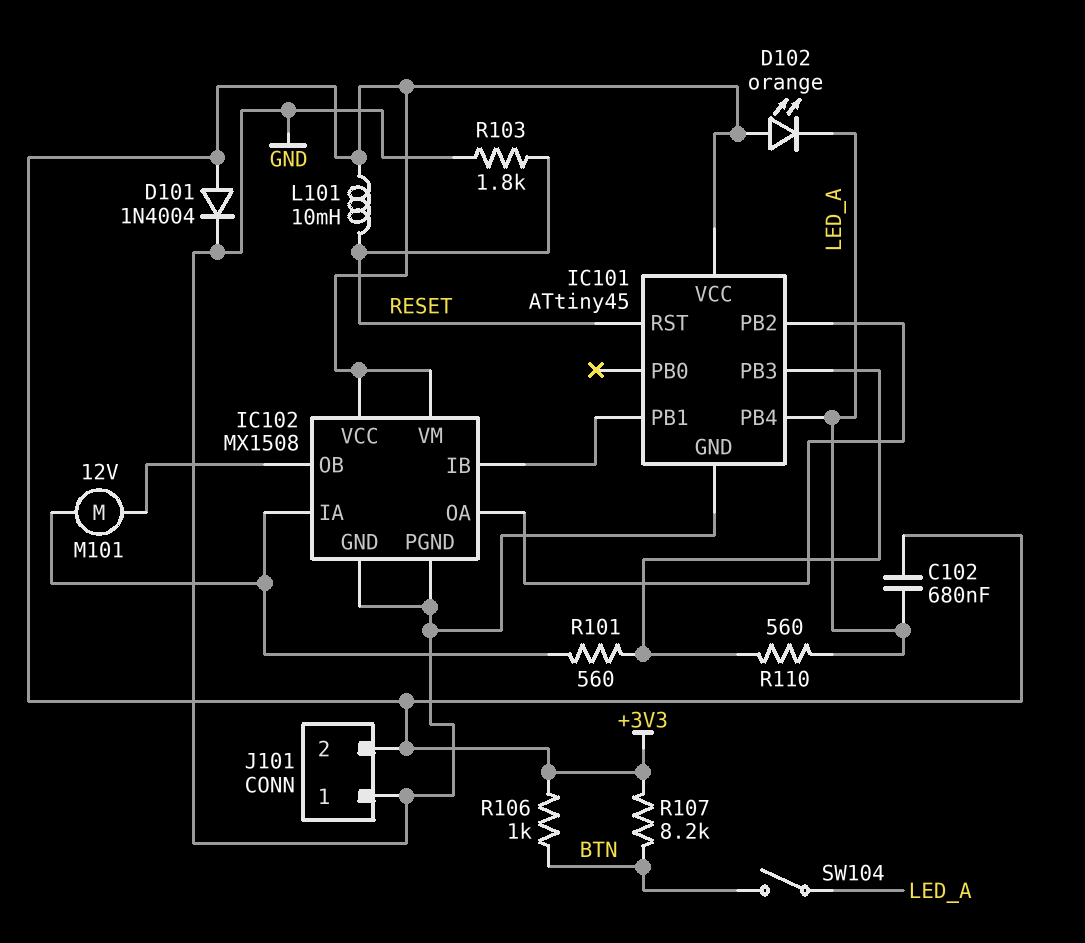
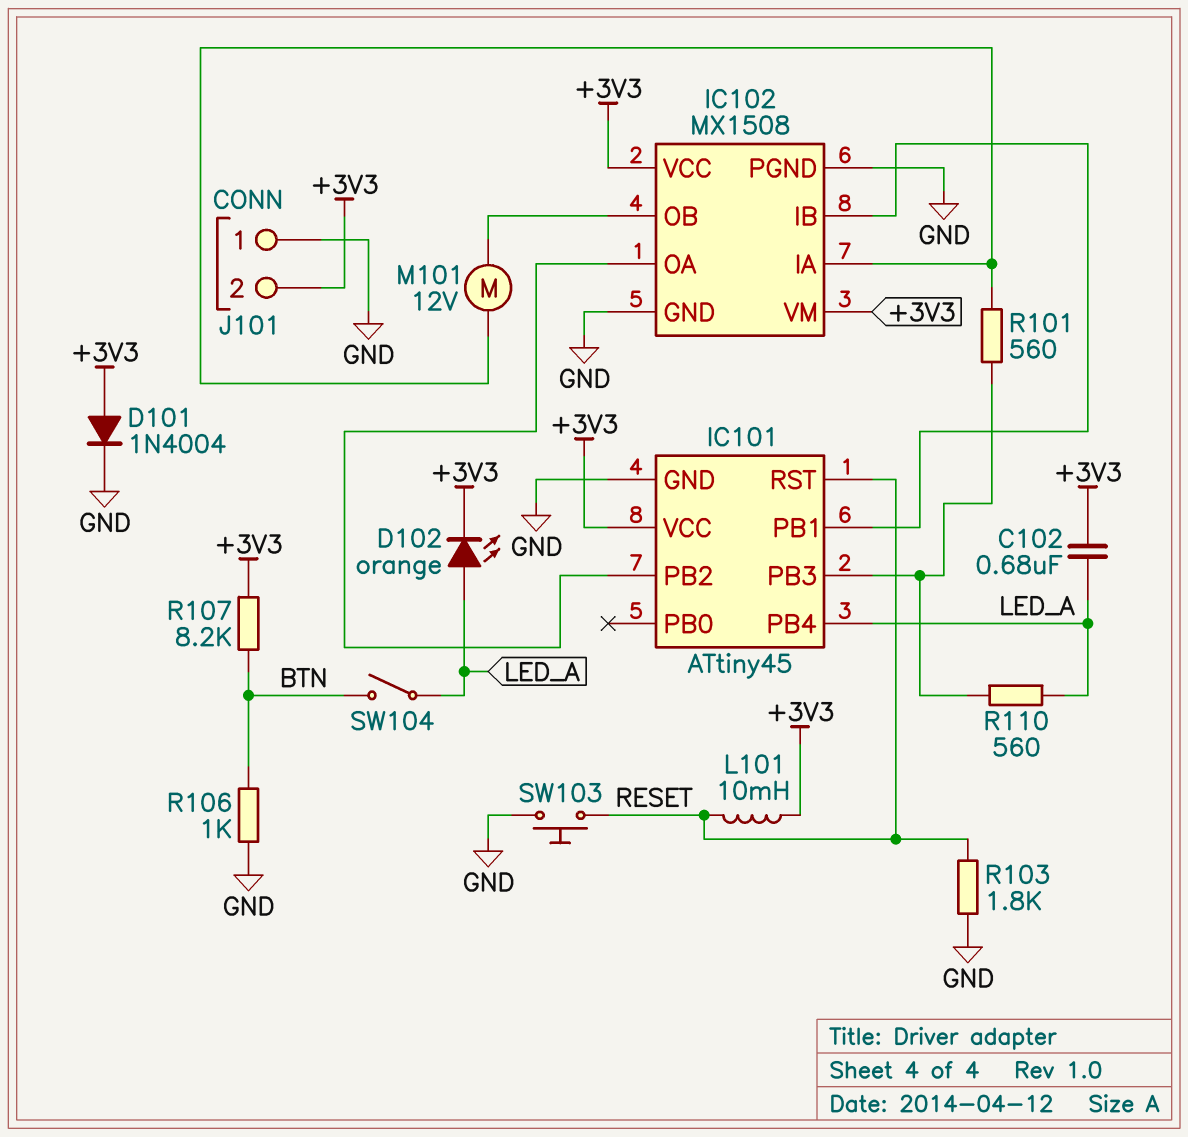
D102: LED orange (A +3V3, K LED_A) -> LED orange (A LED_A, K +3V3)
R106: 1k (+3V3, BTN) -> 1k (BTN, GND)
SW103: none -> button (GND, RESET)

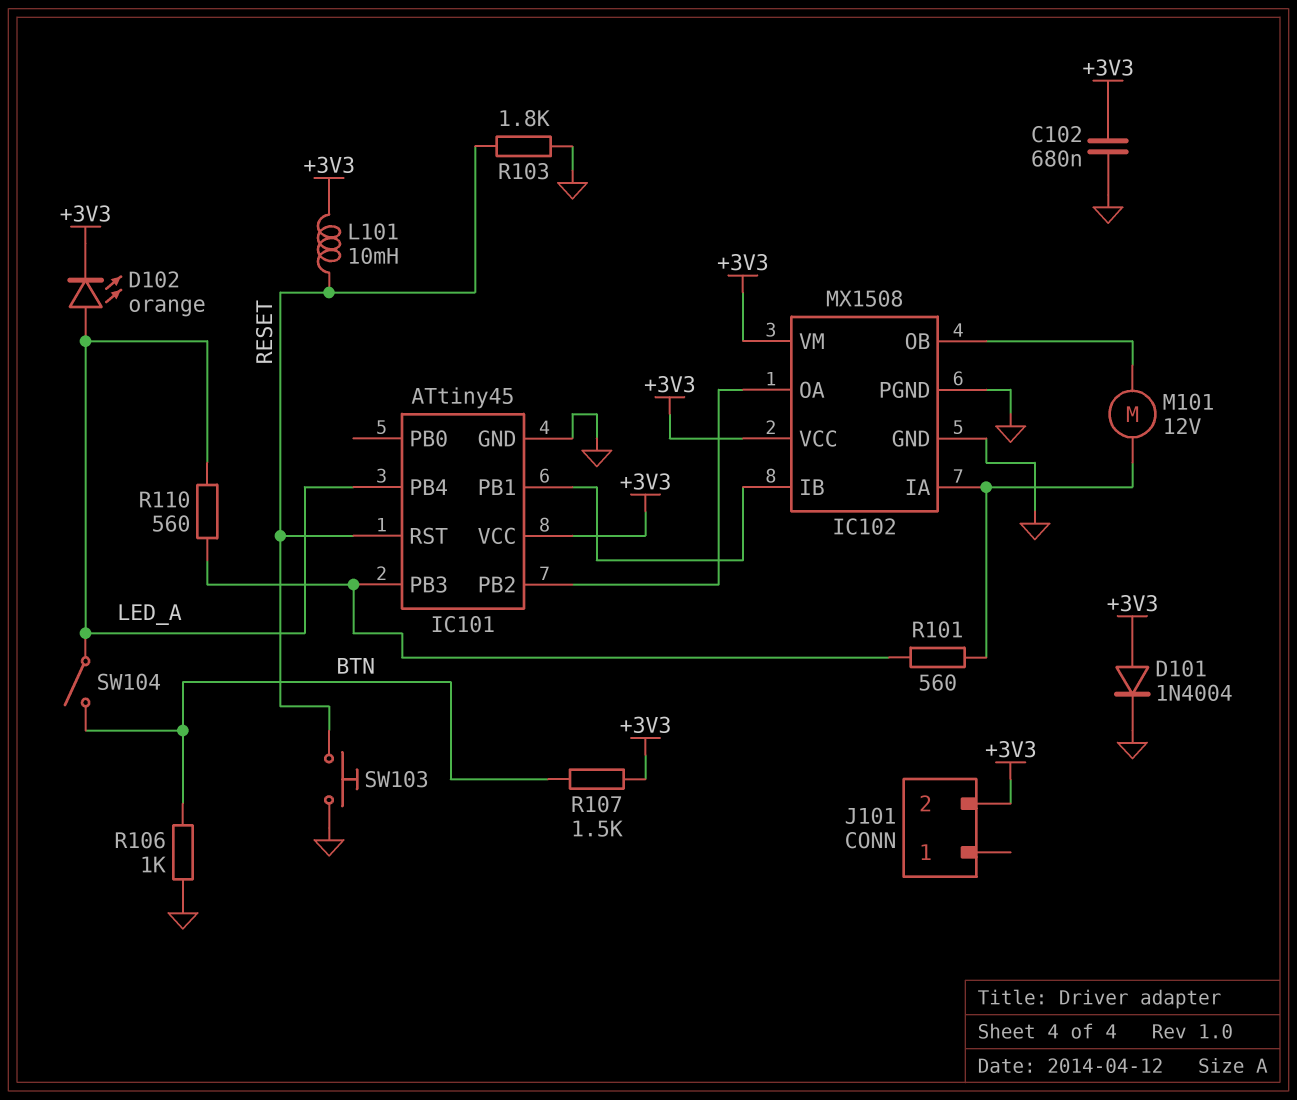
C102: 680nF (+3V3, LED_A) -> 680nF (+3V3, GND)
J101 pin 1: GND -> none
R107: 8.2k (+3V3, BTN) -> 1.5k (+3V3, BTN)

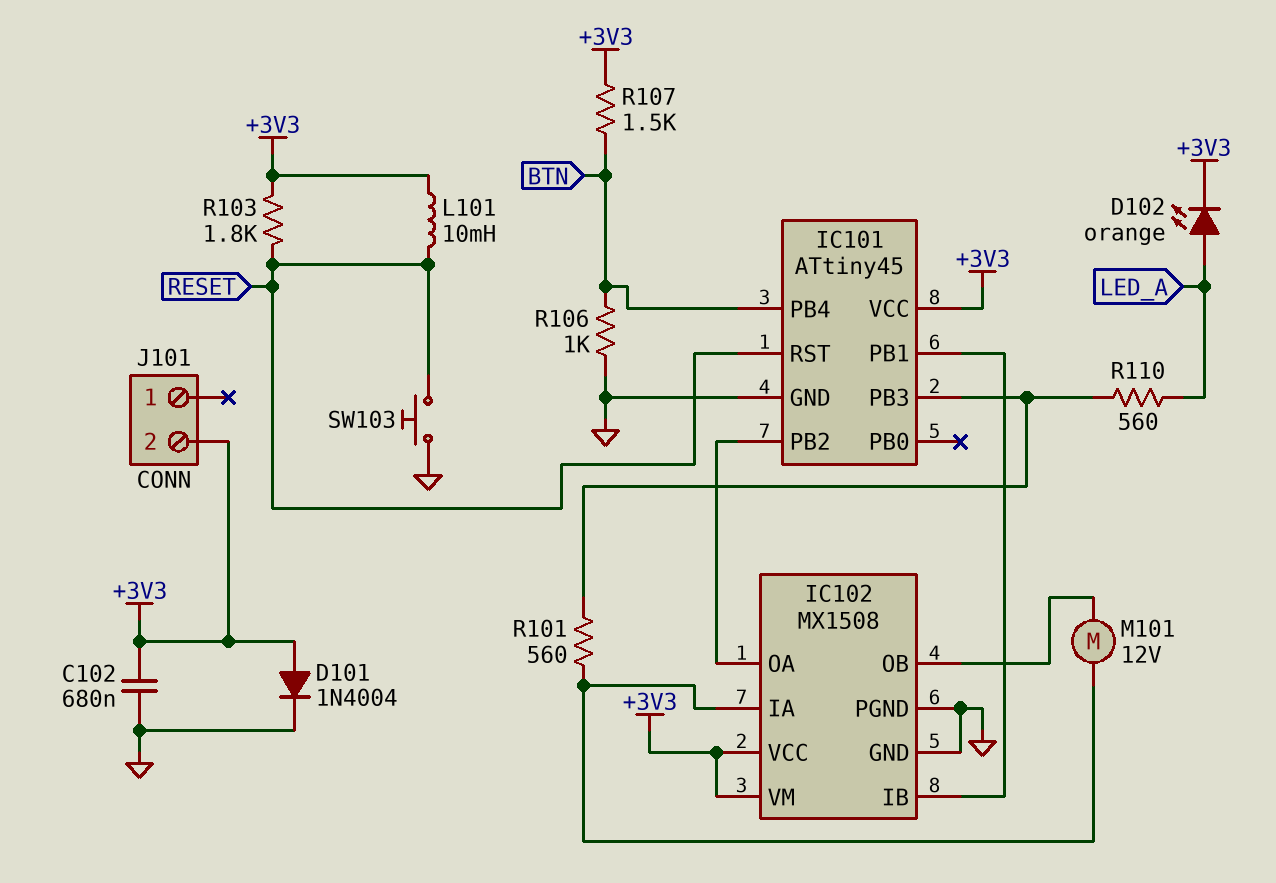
IC101 pin PB4: LED_A -> BTN
R103: 1.8k (GND, RESET) -> 1.8k (+3V3, RESET)
SW104: switch (BTN, LED_A) -> none

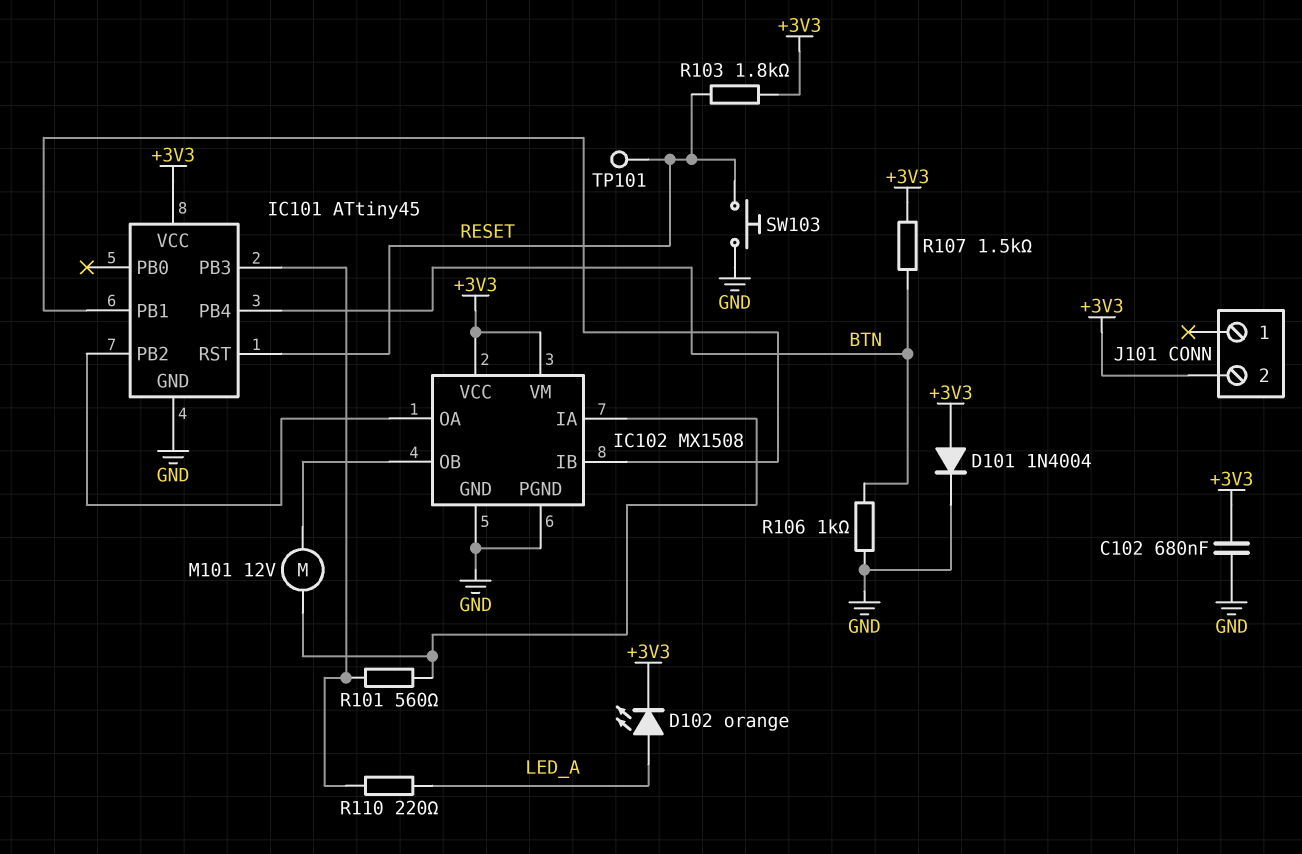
L101: 10mH (+3V3, RESET) -> none
R110: 560 (IC101/PB3, LED_A) -> 220 (IC101/PB3, LED_A)
TP101: none -> test point (RESET)

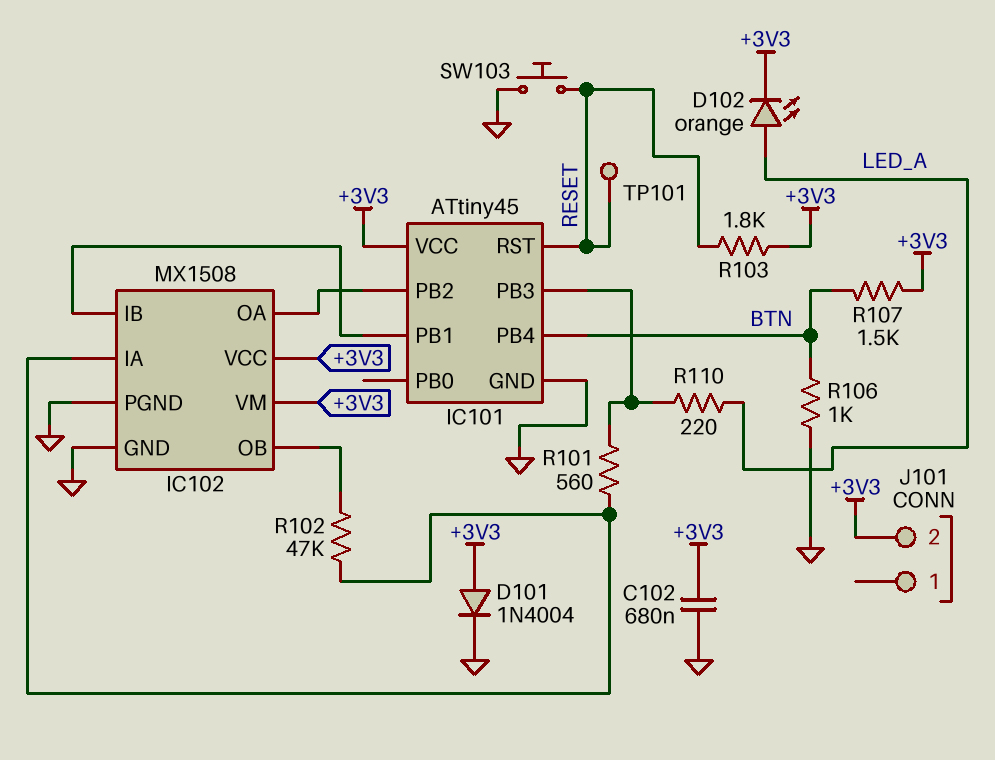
M101: motor 12V (IC102/IA, IC102/OB) -> none
R102: none -> 47k (IC102/IA, IC102/OB)

